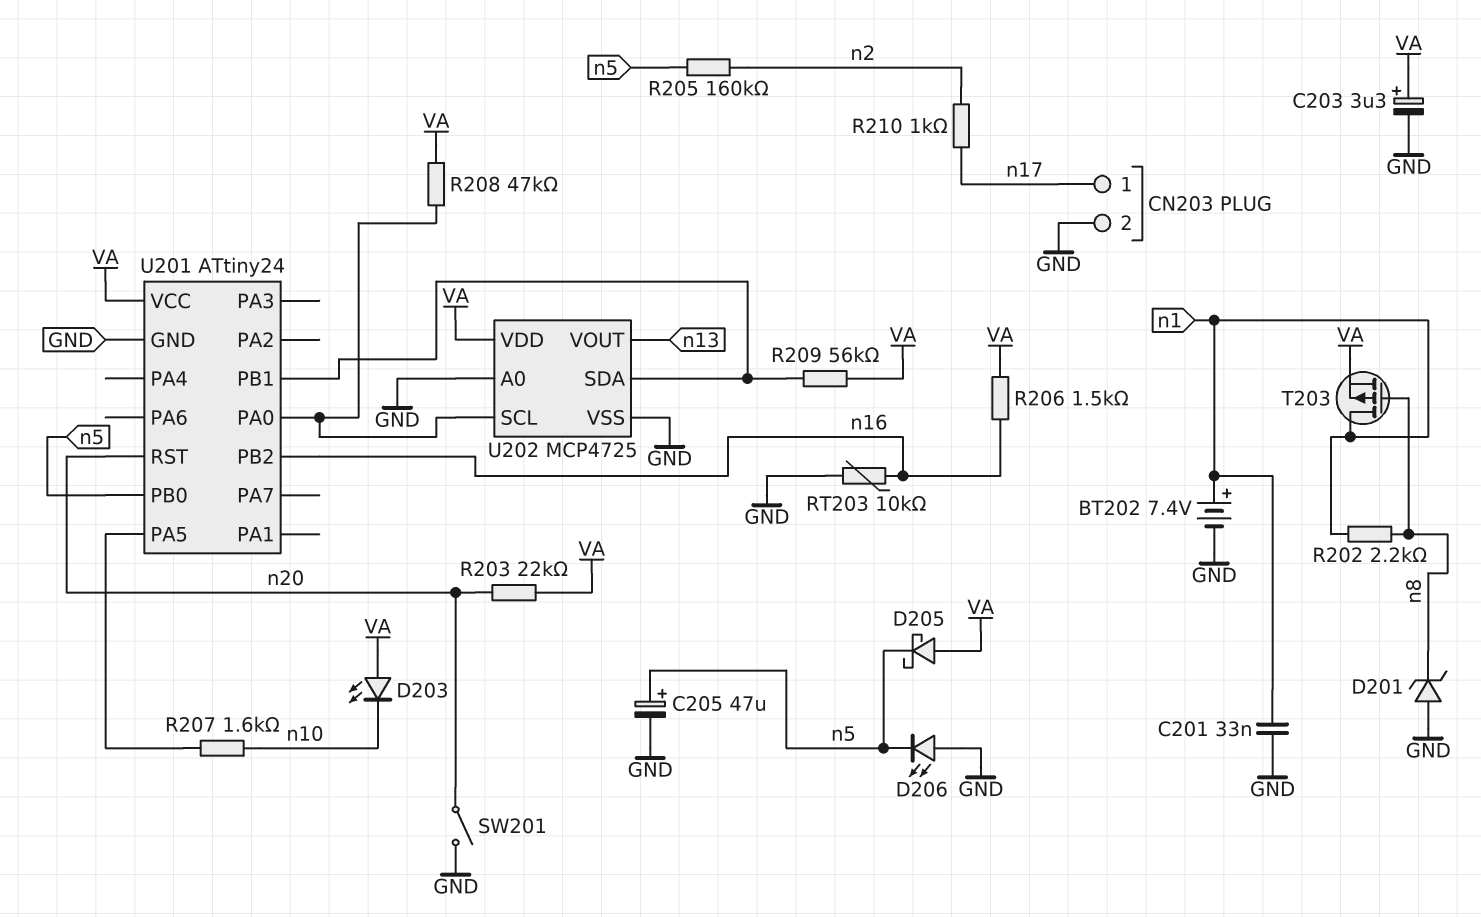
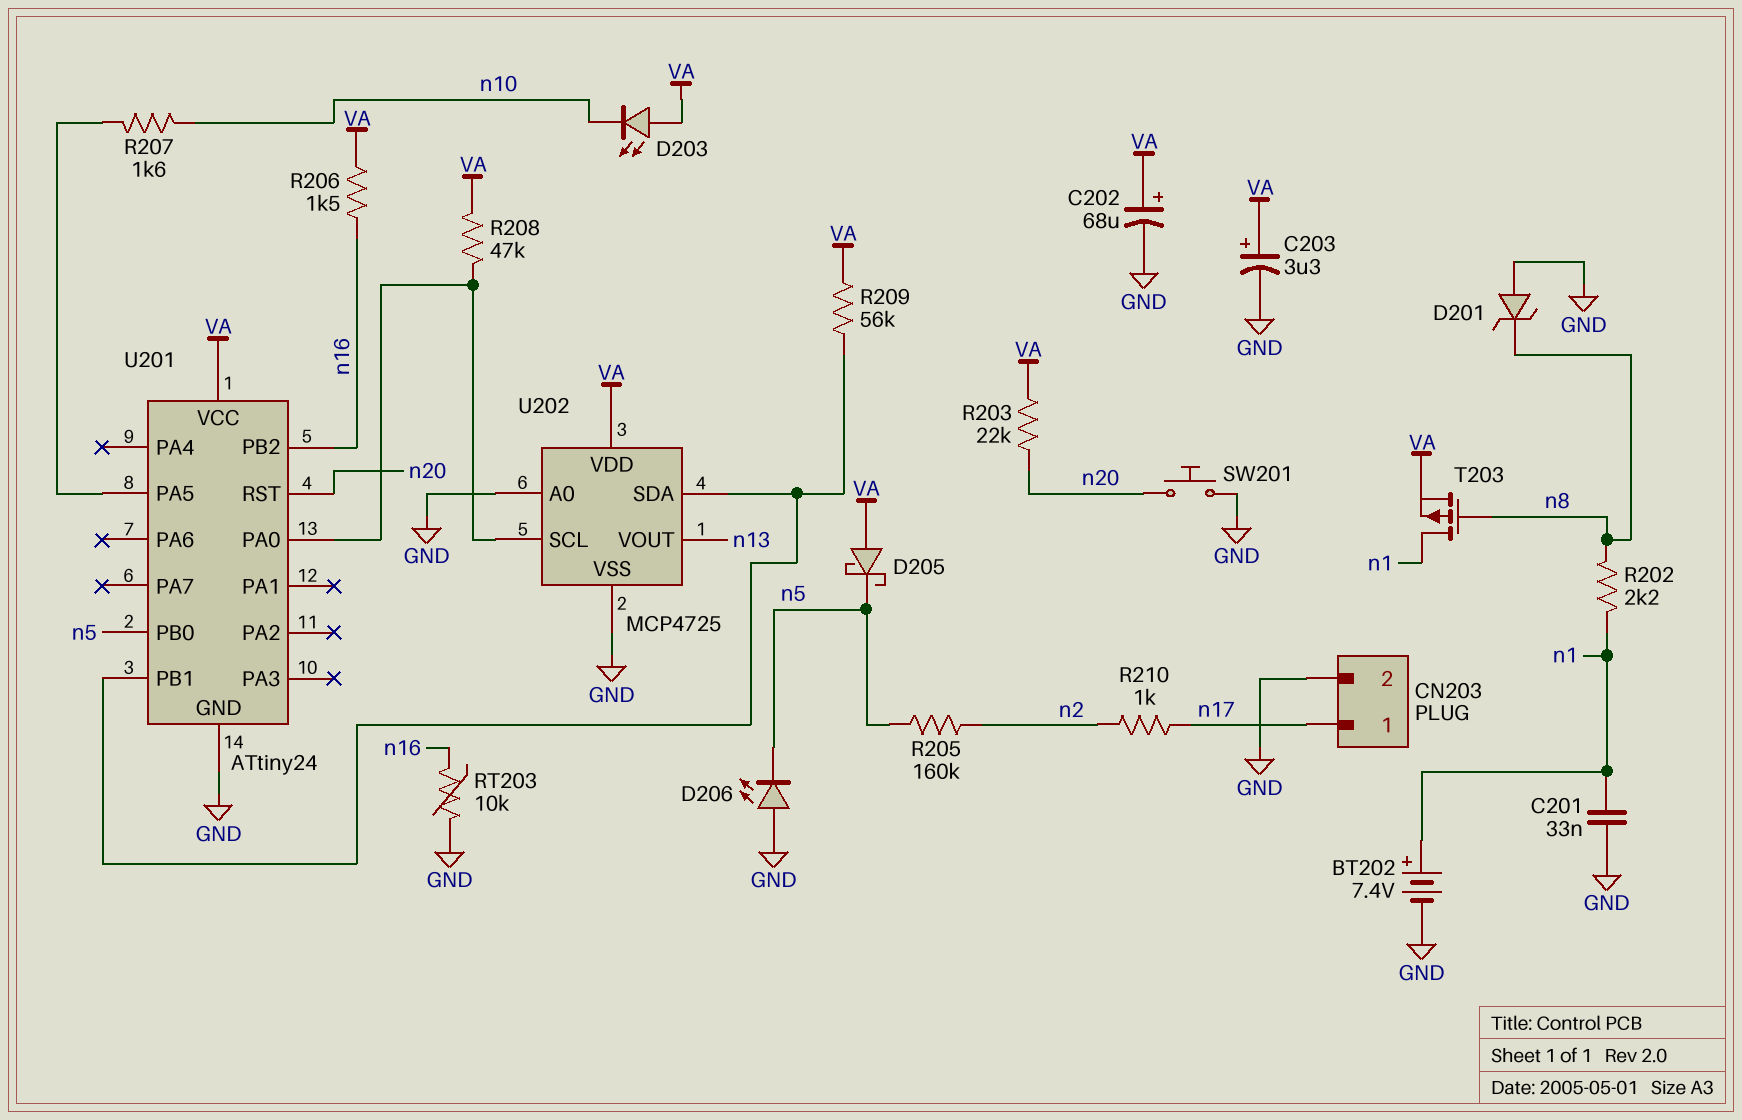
C202: none -> 68uF (plus VA, minus GND)
C205: 47uF (plus n5, minus GND) -> none
SW201: switch (GND, n20) -> button (GND, n20)

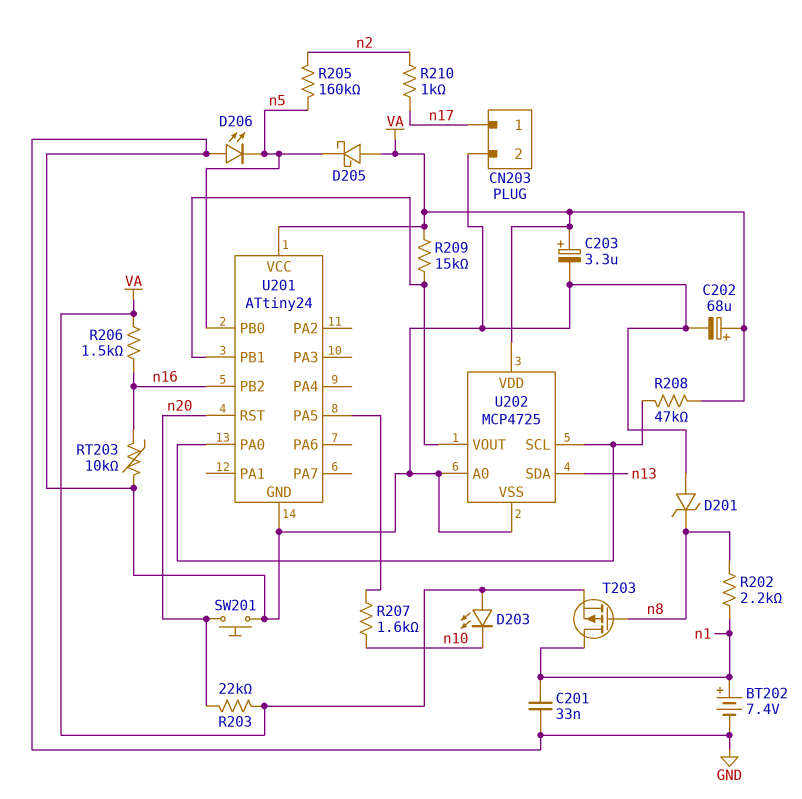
R209: 56k (U201/PB1, VA) -> 15k (U201/PB1, VA)
U202 pin SDA: U201/PB1 -> n13
U202 pin VOUT: n13 -> U201/PB1

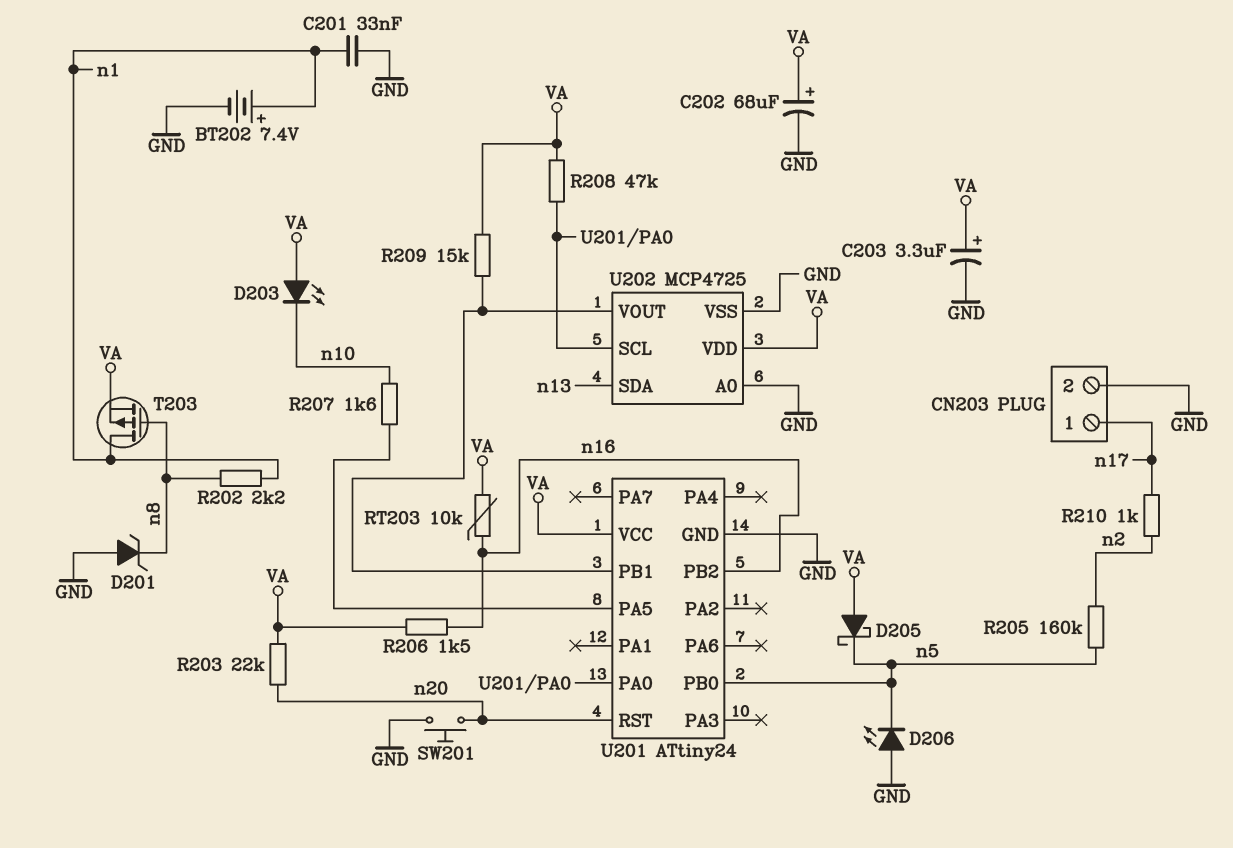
RT203: 10k (GND, n16) -> 10k (VA, n16)

